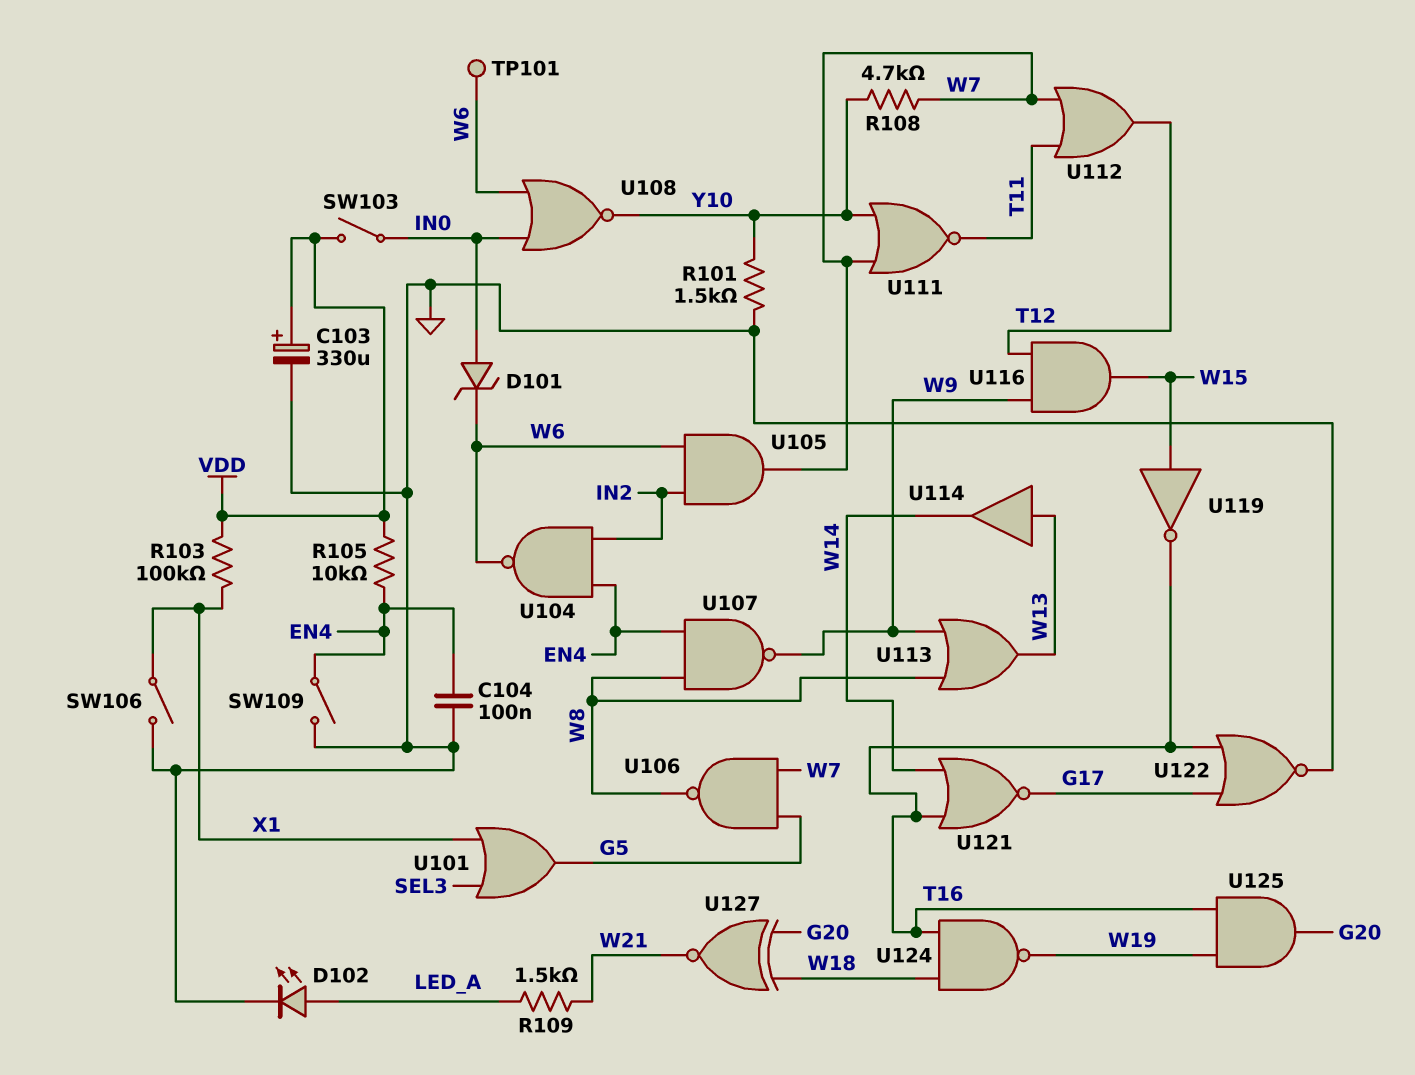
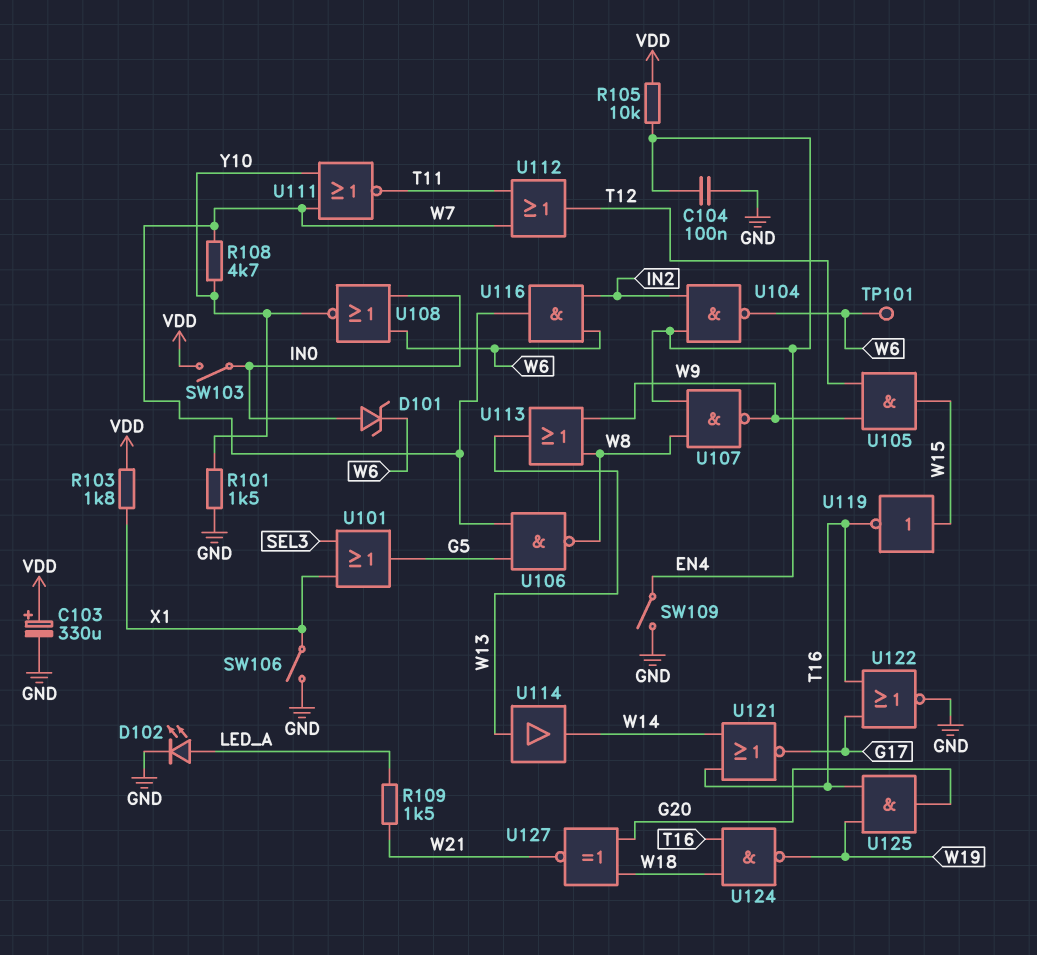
R103: 100k (VDD, X1) -> 1.8k (VDD, X1)
U105: AND (in IN2, in W6, out W7) -> AND (in T12, in W9, out W15)
U116: AND (in T12, in W9, out W15) -> AND (in IN2, in W6, out W7)

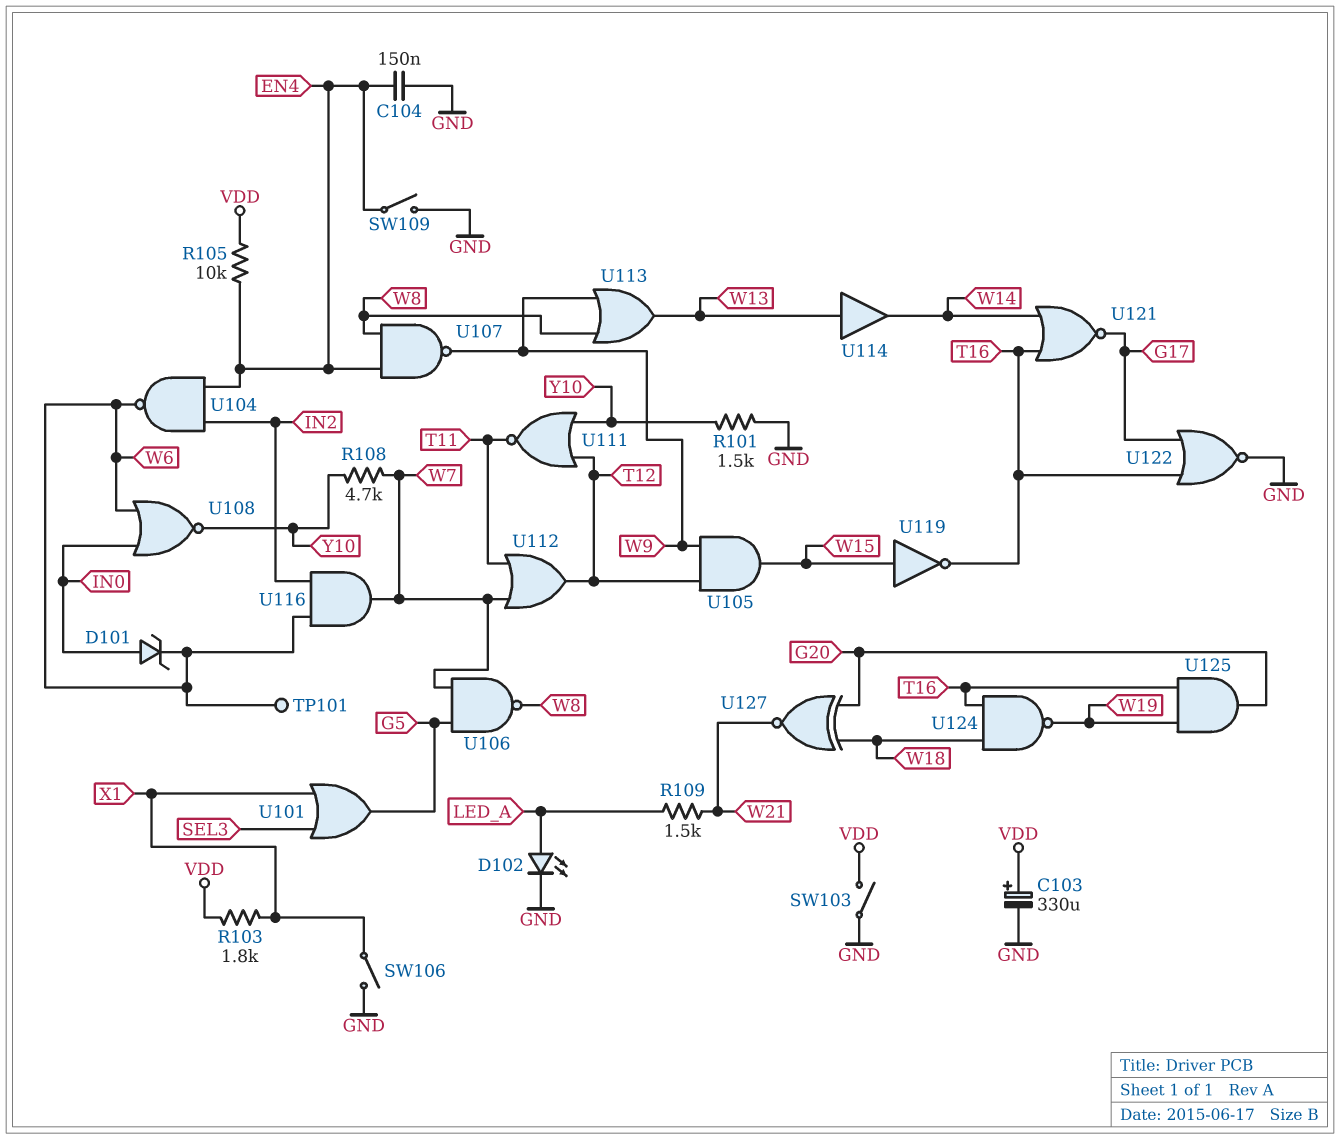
C104: 100nF (EN4, GND) -> 150nF (EN4, GND)
SW103: switch (IN0, VDD) -> switch (GND, VDD)
U111: NOR (in W7, in Y10, out T11) -> NOR (in T12, in Y10, out T11)

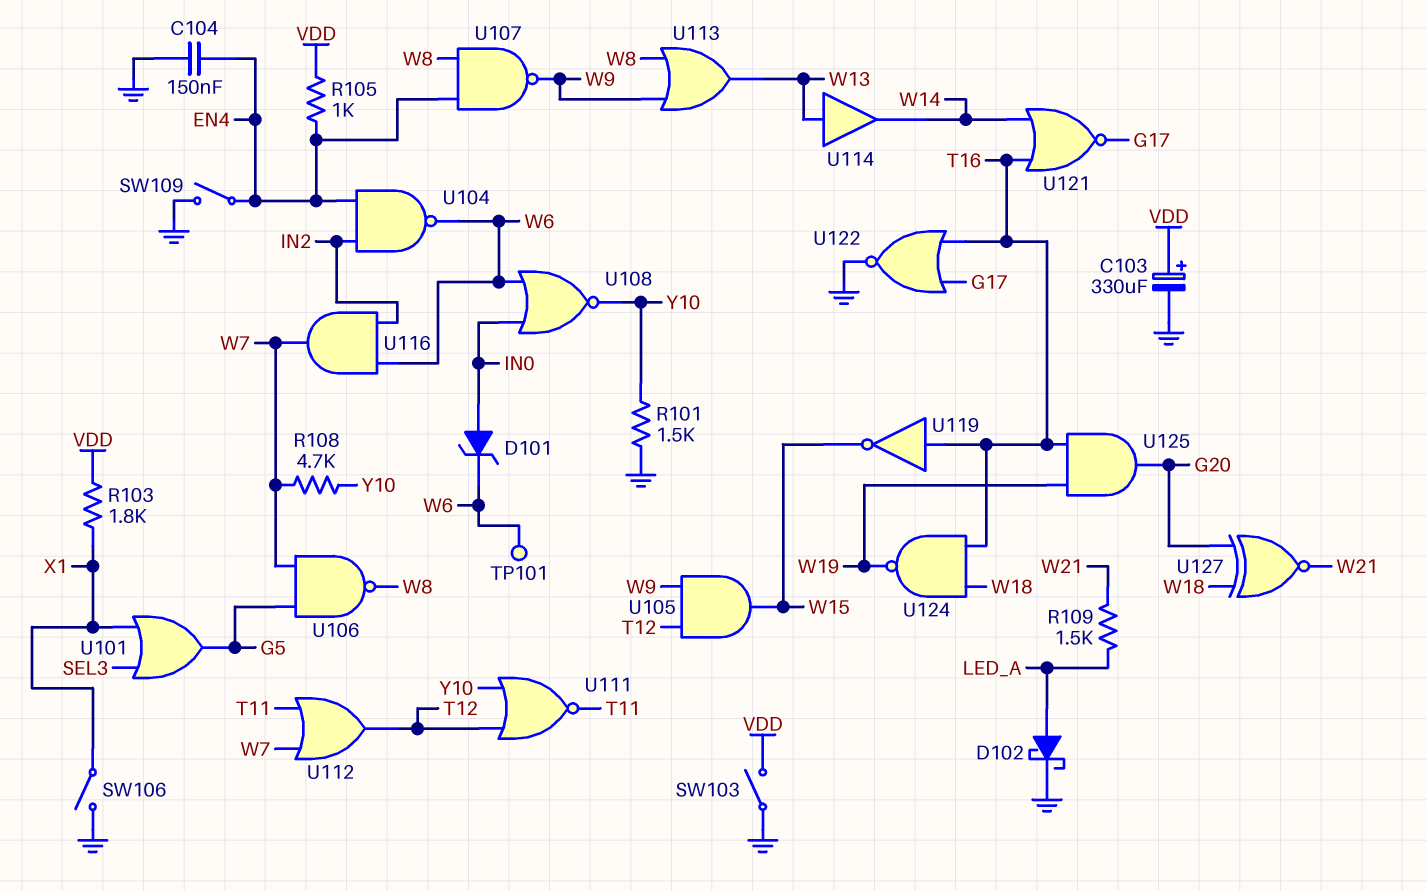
D102: LED (A LED_A, K GND) -> schottky (A LED_A, K GND)
R105: 10k (EN4, VDD) -> 1k (EN4, VDD)
U119: NOT (in W15, out T16) -> NOT (in T16, out W15)

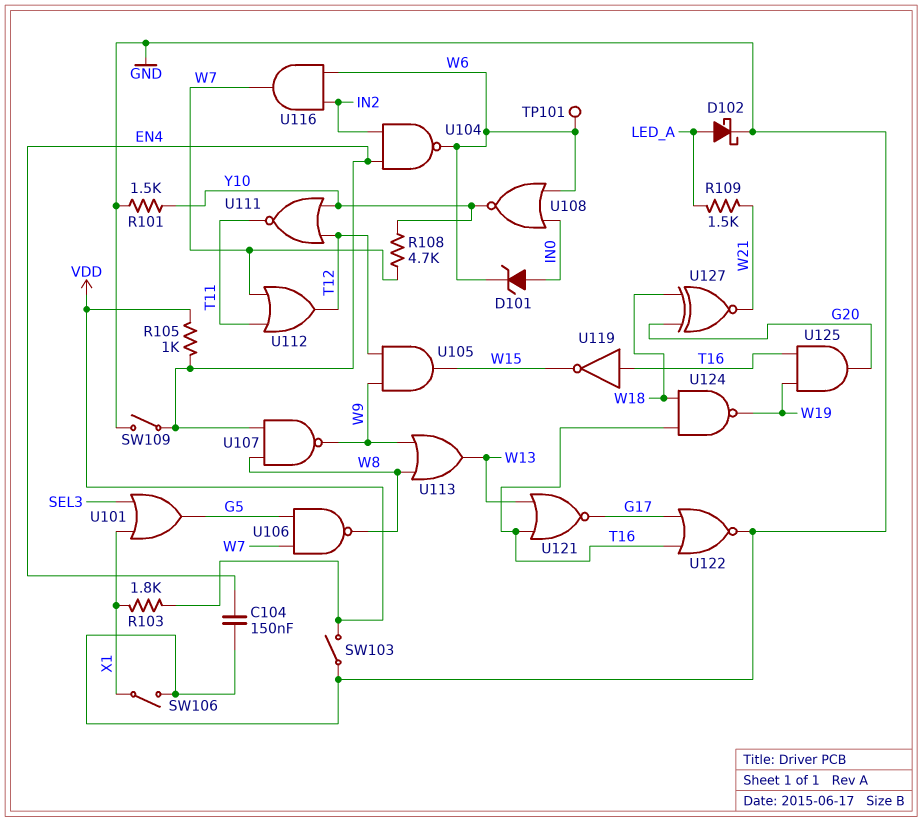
C103: 330uF (plus VDD, minus GND) -> none
U114: buffer (in W13, out W14) -> none
U121: NOR (in T16, in W14, out G17) -> NOR (in T16, in W13, out G17)

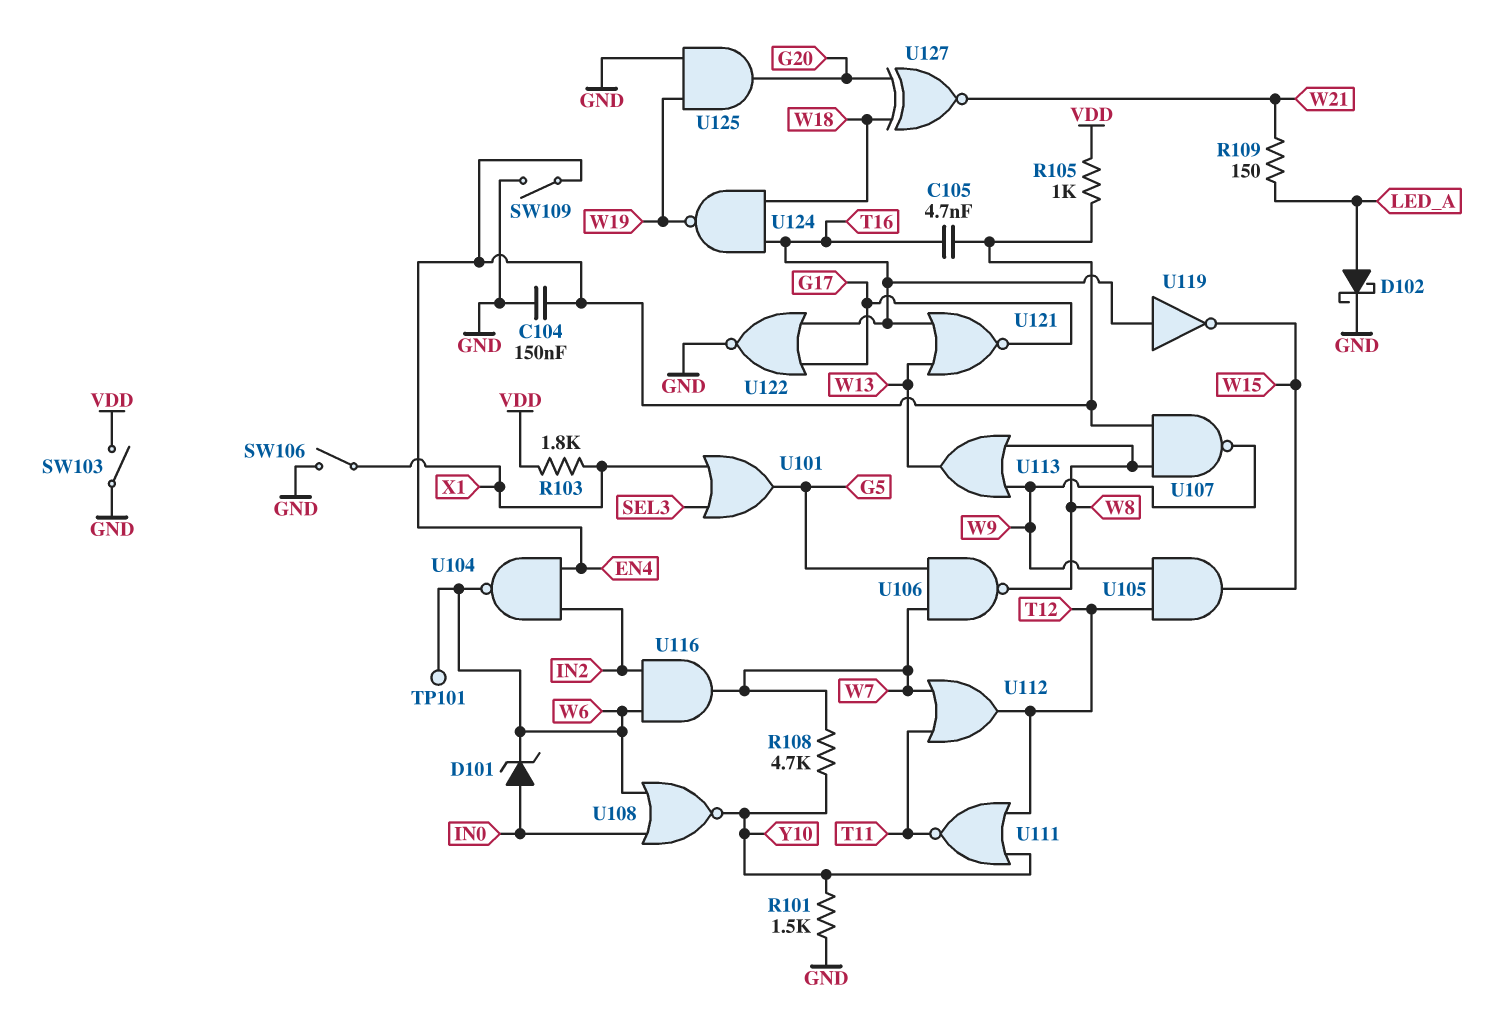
C105: none -> 4.7nF (EN4, T16)
R109: 1.5k (LED_A, W21) -> 150 (LED_A, W21)
U125: AND (in T16, in W19, out G20) -> AND (in GND, in W19, out G20)

